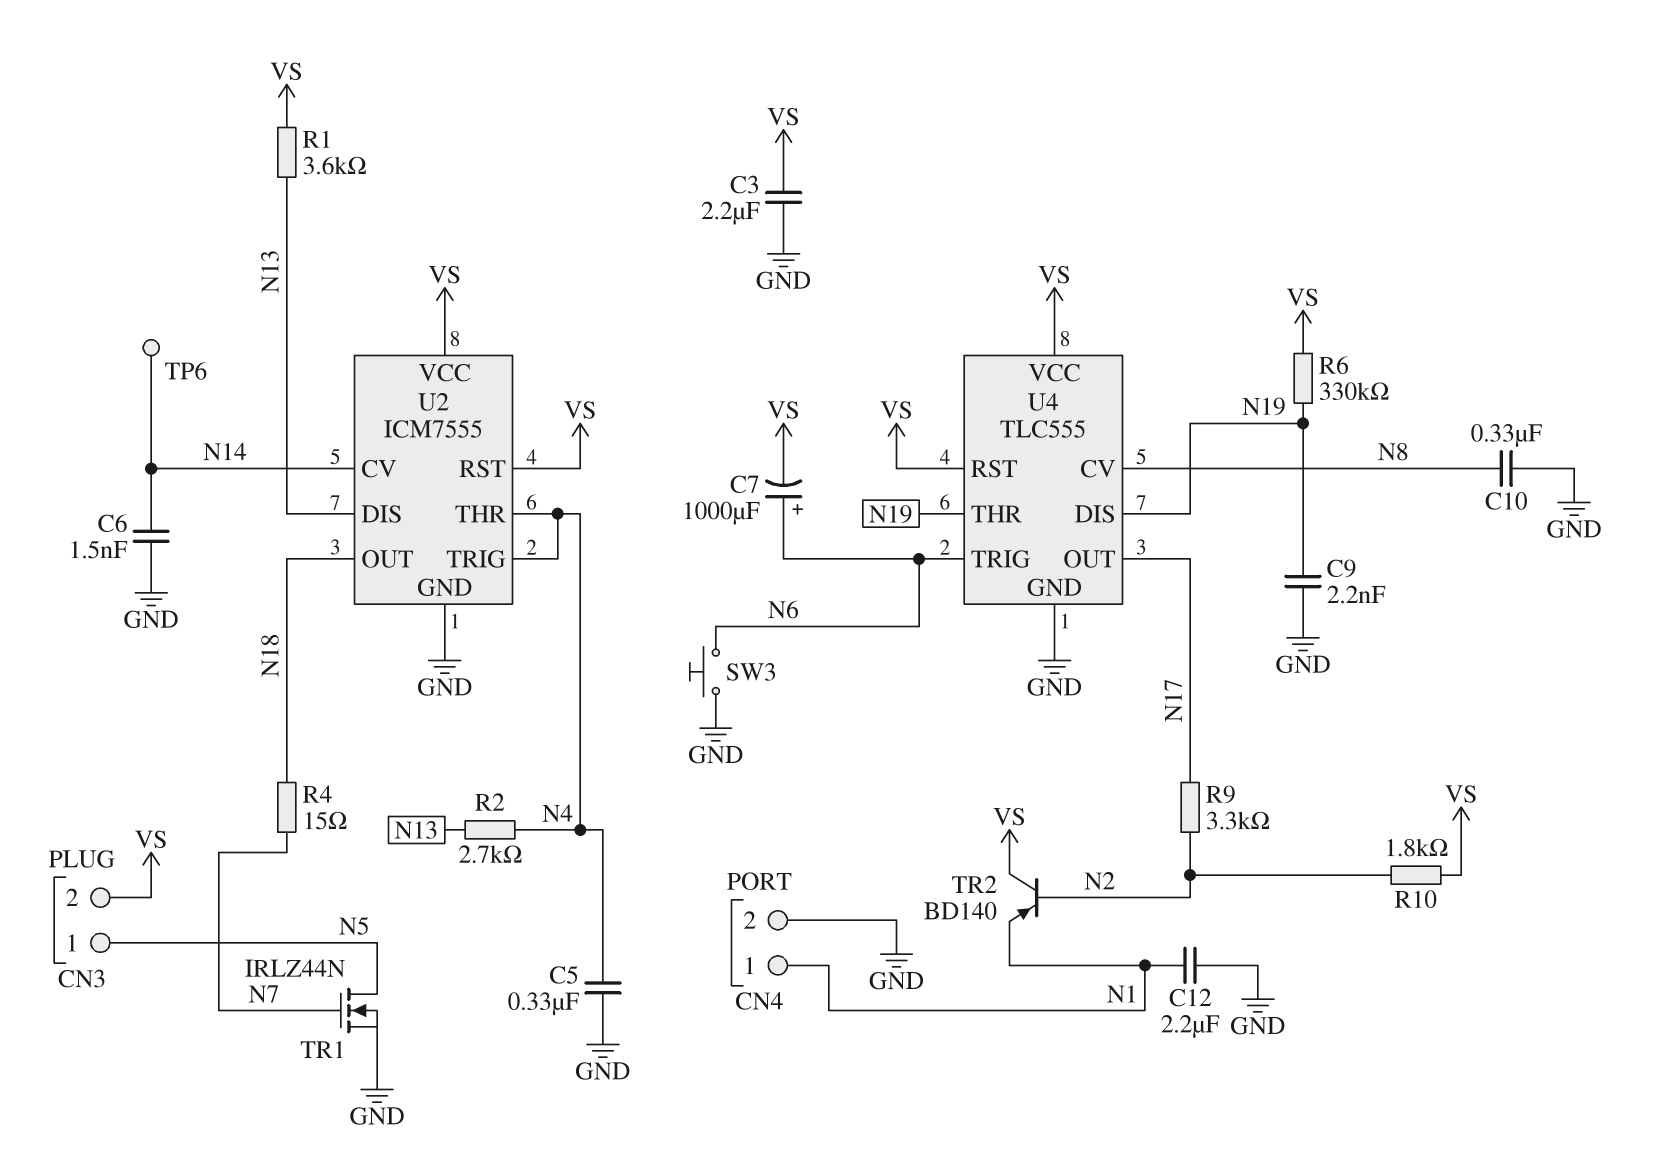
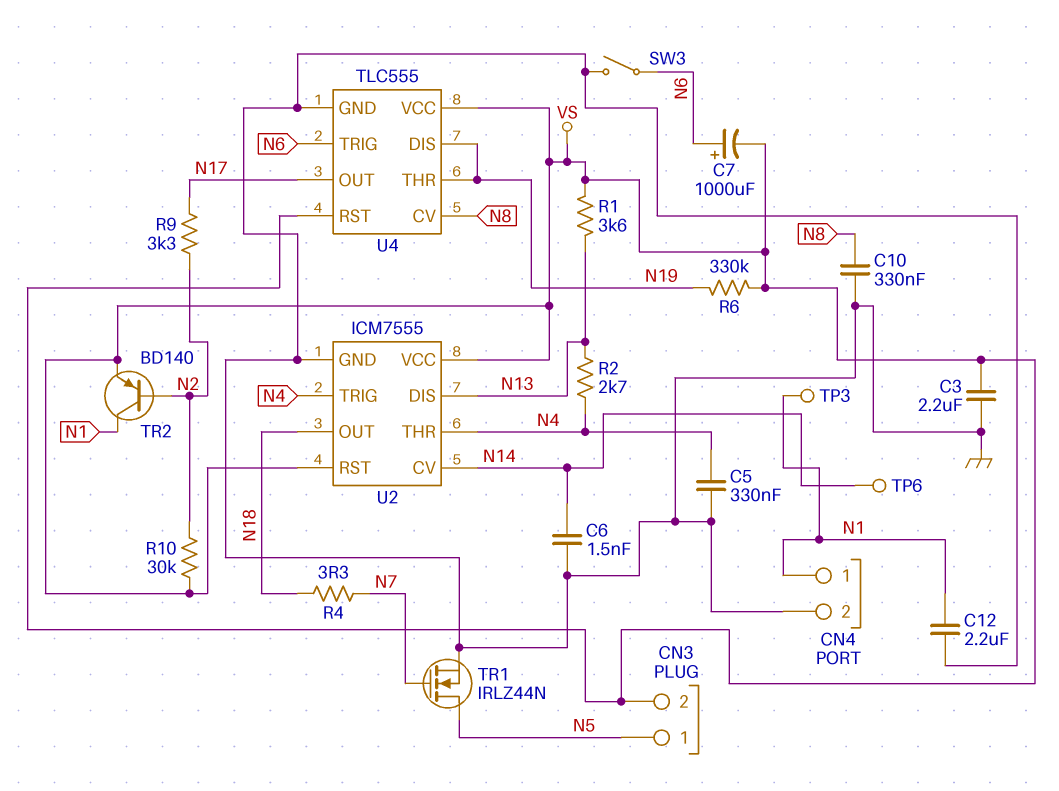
C9: 2.2nF (GND, N19) -> none
R4: 15 (N7, N18) -> 3.3 (N7, N18)
R10: 1.8k (N2, VS) -> 30k (N2, VS)
SW3: button (GND, N6) -> switch (GND, N6)
TP3: none -> test point (N1)
TR2: PNP BD140 (B N2, C VS, E N1) -> PNP BD140 (B N2, C N1, E VS)

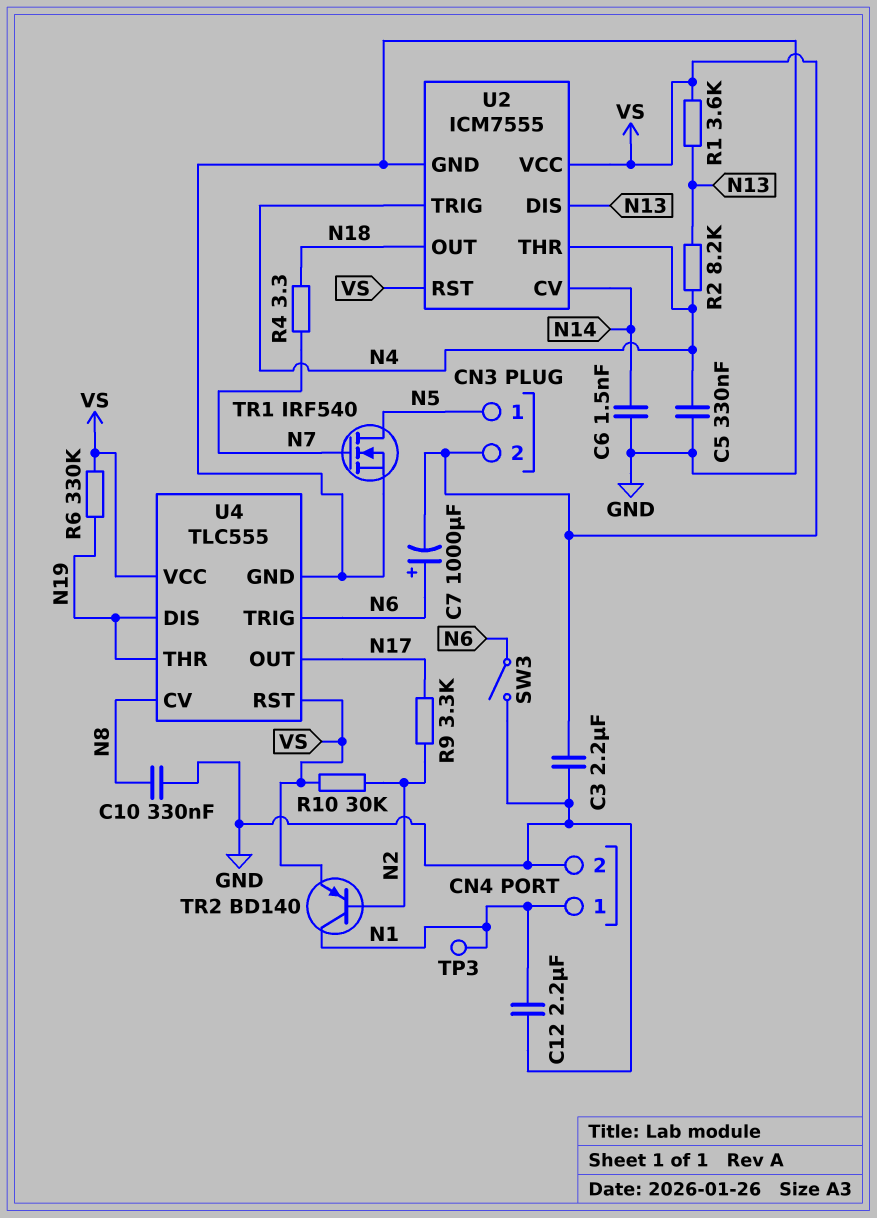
R2: 2.7k (N4, N13) -> 8.2k (N4, N13)
TP6: test point (N14) -> none
TR1: NMOS IRLZ44N (G N7, D N5, S GND) -> NMOS IRF540 (G N7, D N5, S GND)

